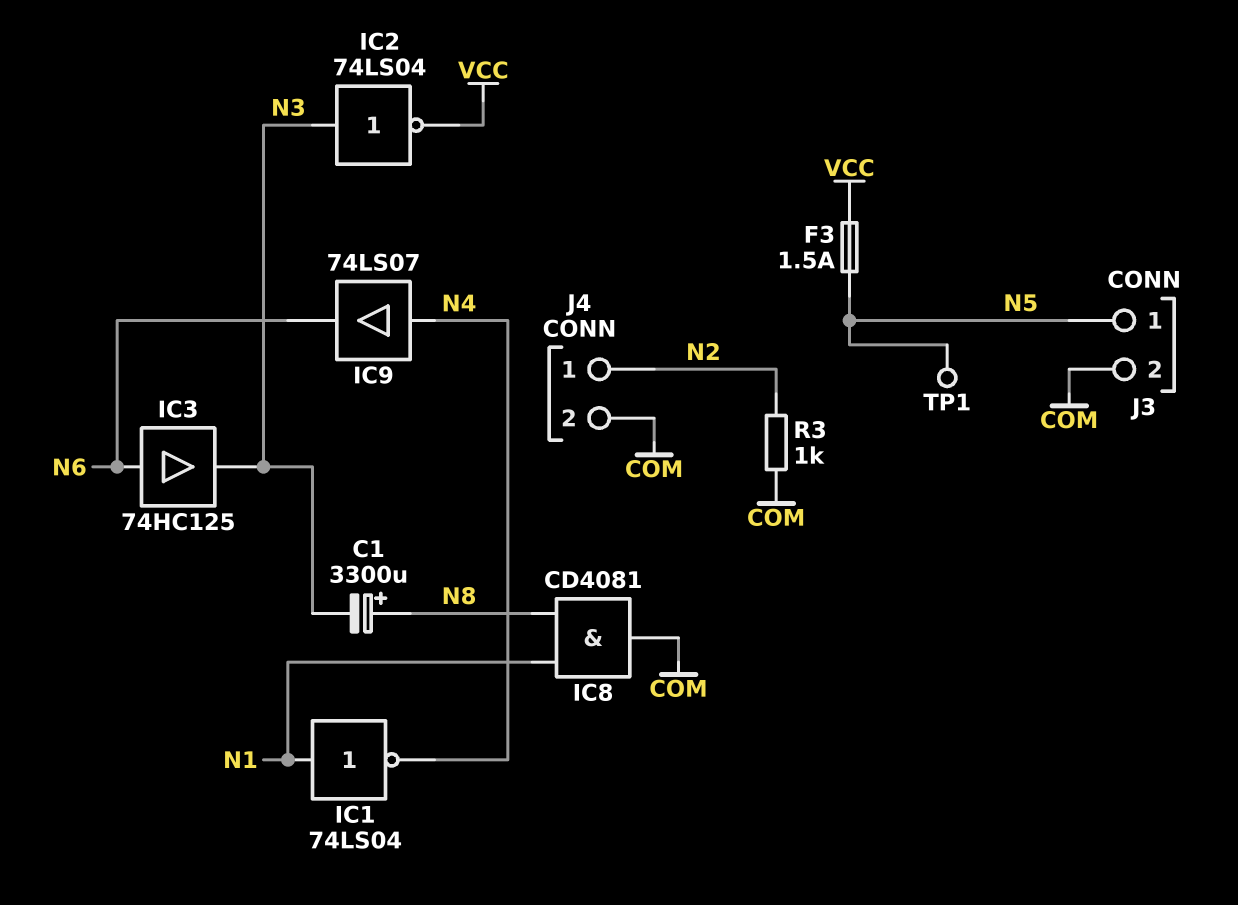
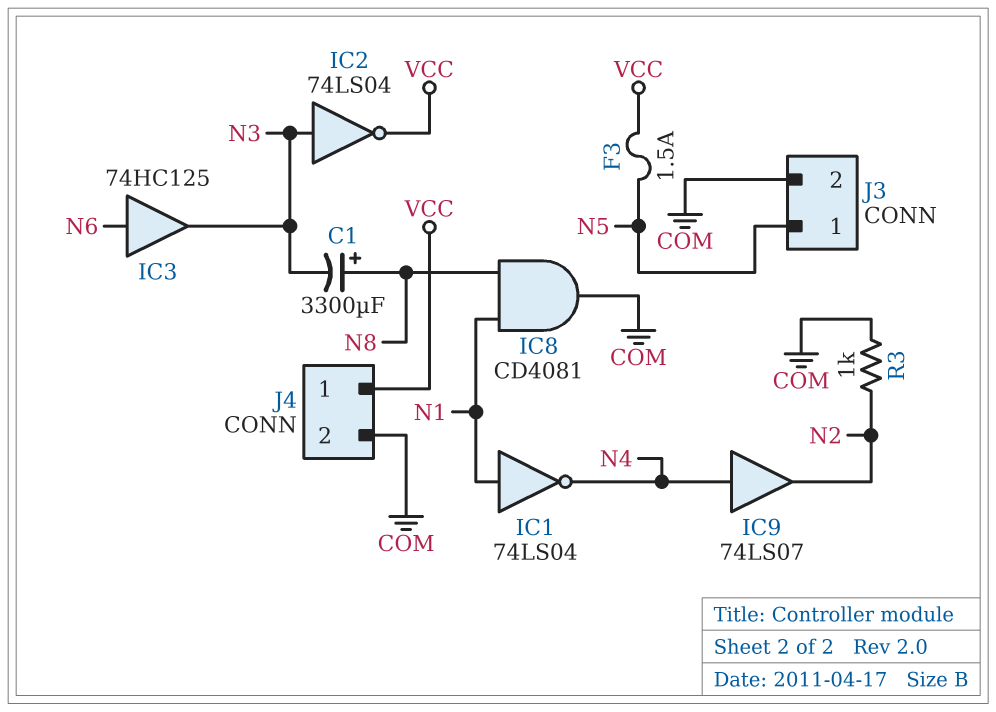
IC9: buffer 74LS07 (in N4, out N6) -> buffer 74LS07 (in N4, out N2)
J4 pin 1: N2 -> VCC
TP1: test point (N5) -> none

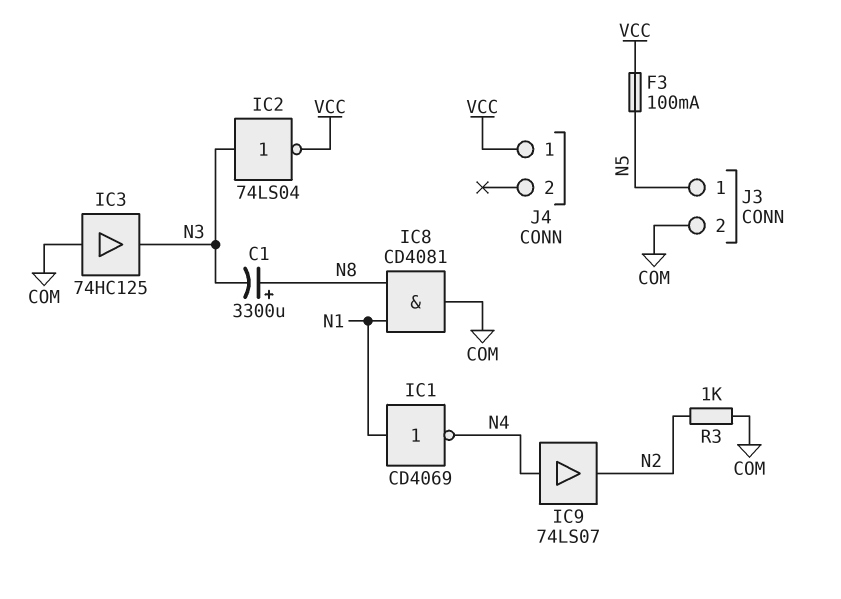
F3: 1.5A (N5, VCC) -> 100mA (N5, VCC)
IC1: NOT 74LS04 (in N1, out N4) -> NOT CD4069 (in N1, out N4)
IC3: buffer 74HC125 (in N6, out N3) -> buffer 74HC125 (in COM, out N3)
J4 pin 2: COM -> none

